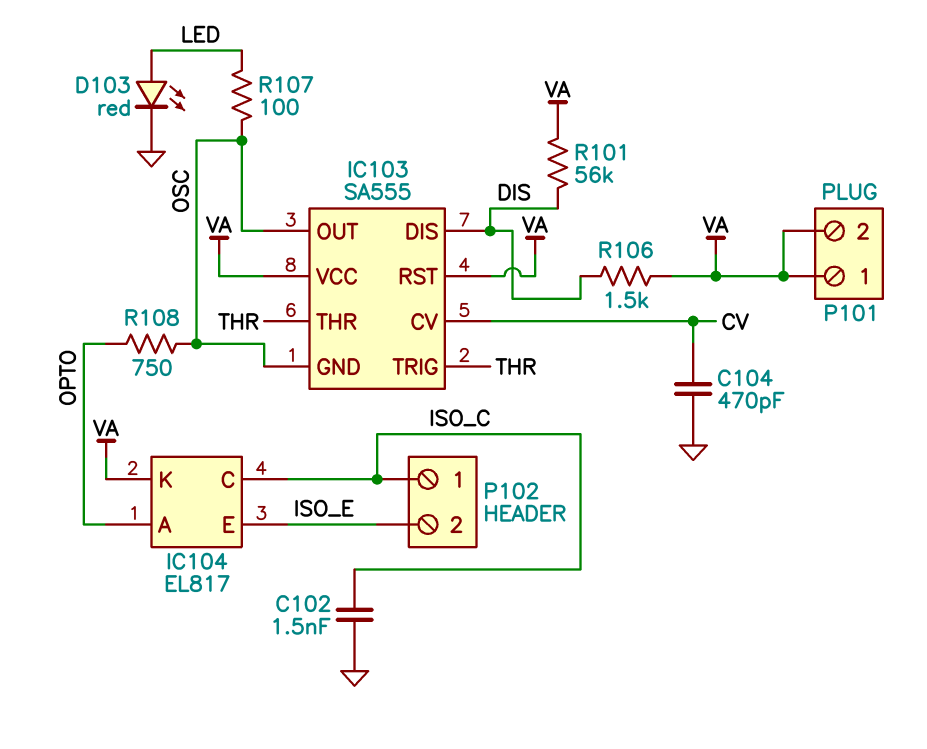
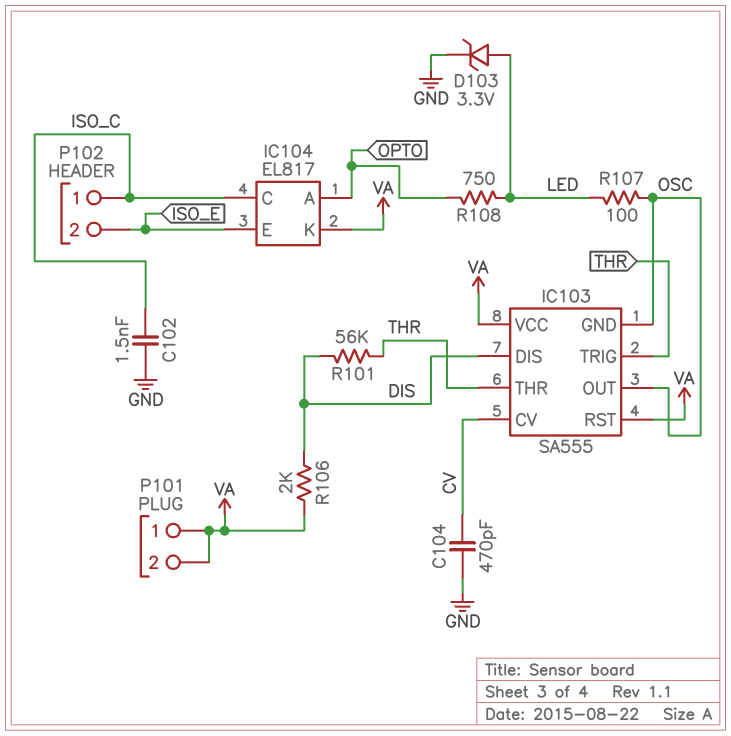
D103: LED red (A LED, K GND) -> zener 3.3V (A LED, K GND)
R101: 56k (DIS, VA) -> 56k (DIS, THR)
R106: 1.5k (DIS, VA) -> 2k (DIS, VA)
R108: 750 (OPTO, OSC) -> 750 (LED, OPTO)

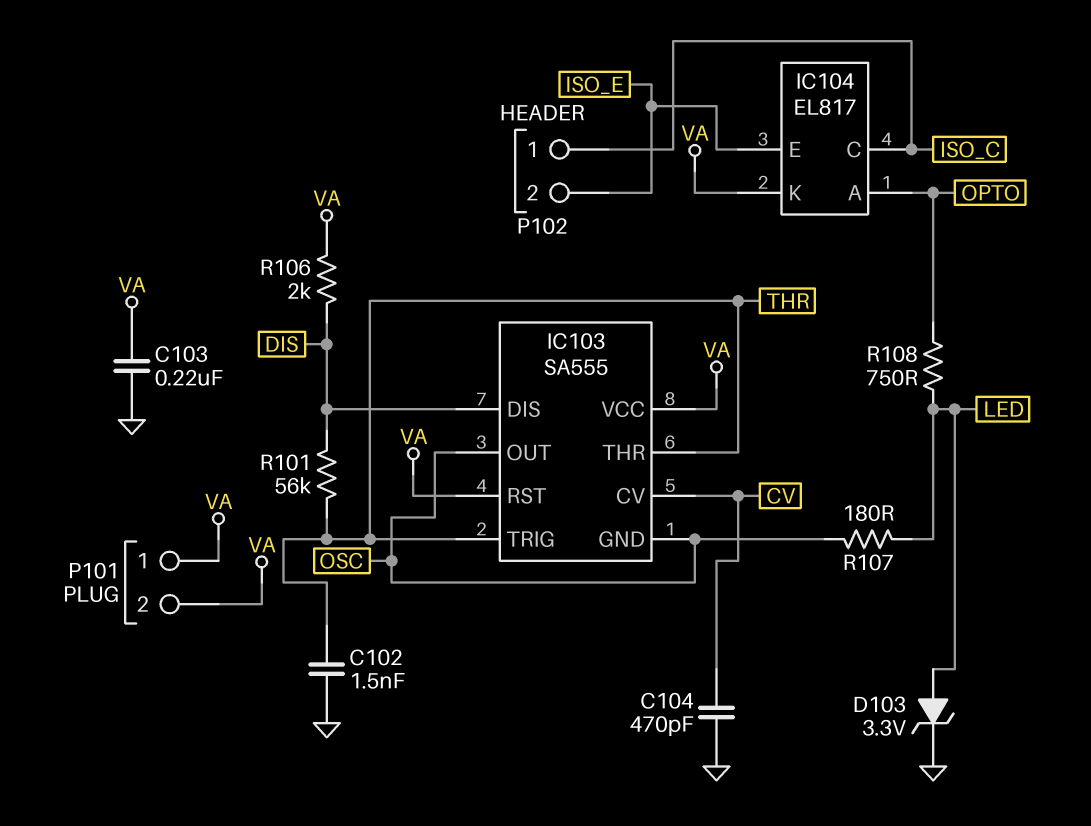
C102: 1.5nF (GND, ISO_C) -> 1.5nF (GND, THR)
C103: none -> 220nF (GND, VA)
R107: 100 (LED, OSC) -> 180 (LED, OSC)

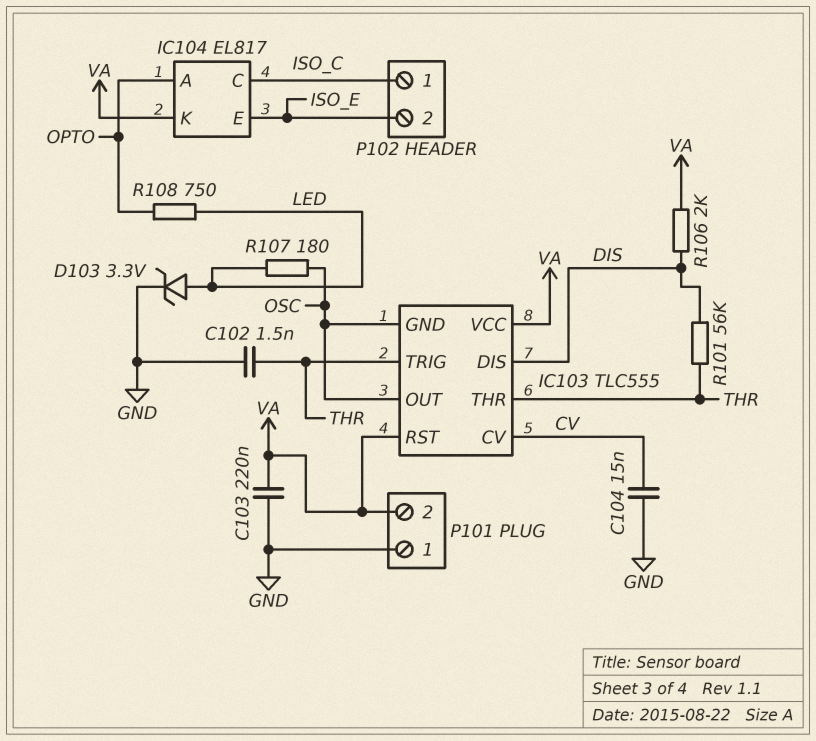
C104: 470pF (CV, GND) -> 15nF (CV, GND)
IC103: SA555 -> TLC555
P101 pin 1: VA -> GND

